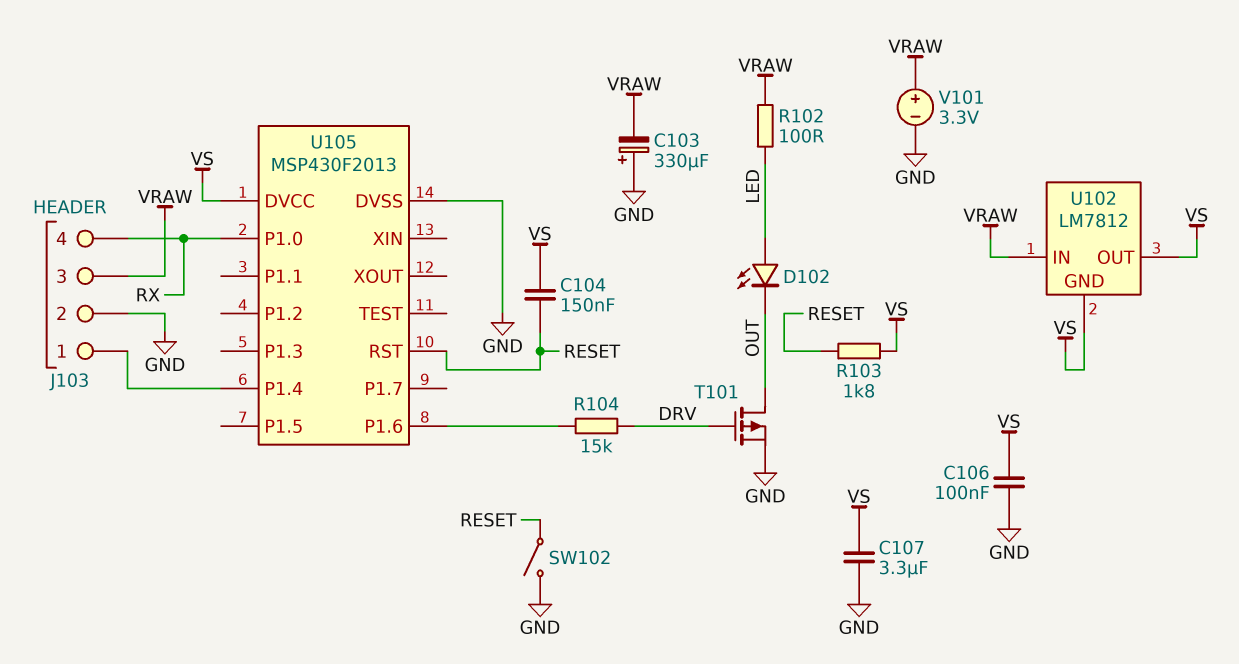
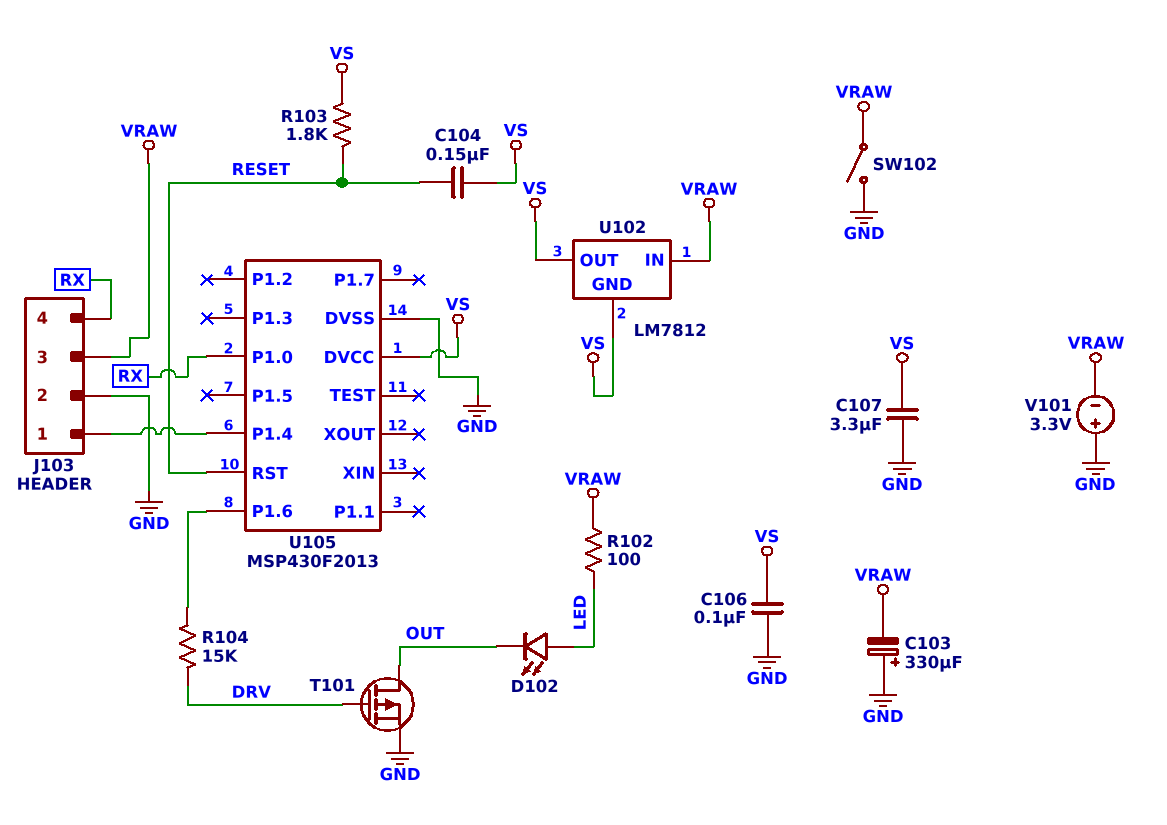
SW102: switch (GND, RESET) -> switch (GND, VRAW)
V101: 3.3V (plus VRAW, minus GND) -> 3.3V (plus GND, minus VRAW)

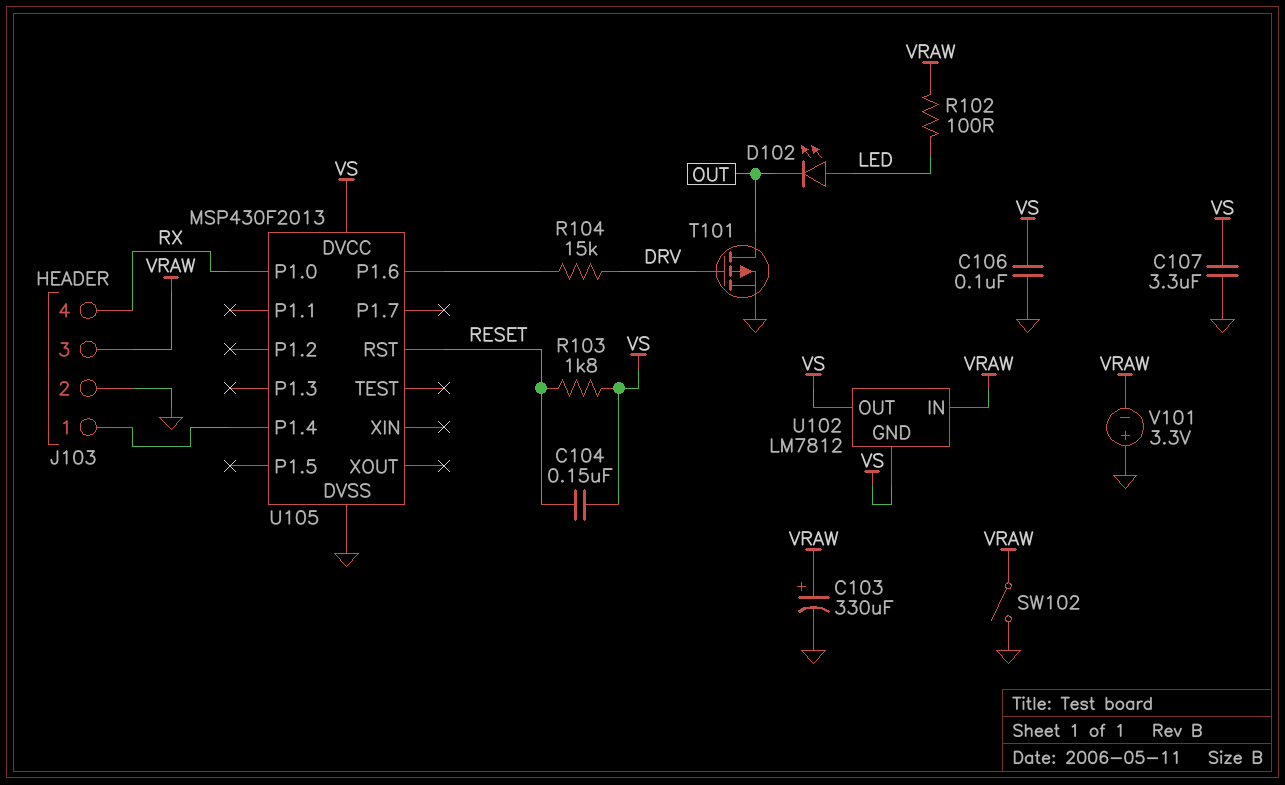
C103: 330uF (plus GND, minus VRAW) -> 330uF (plus VRAW, minus GND)

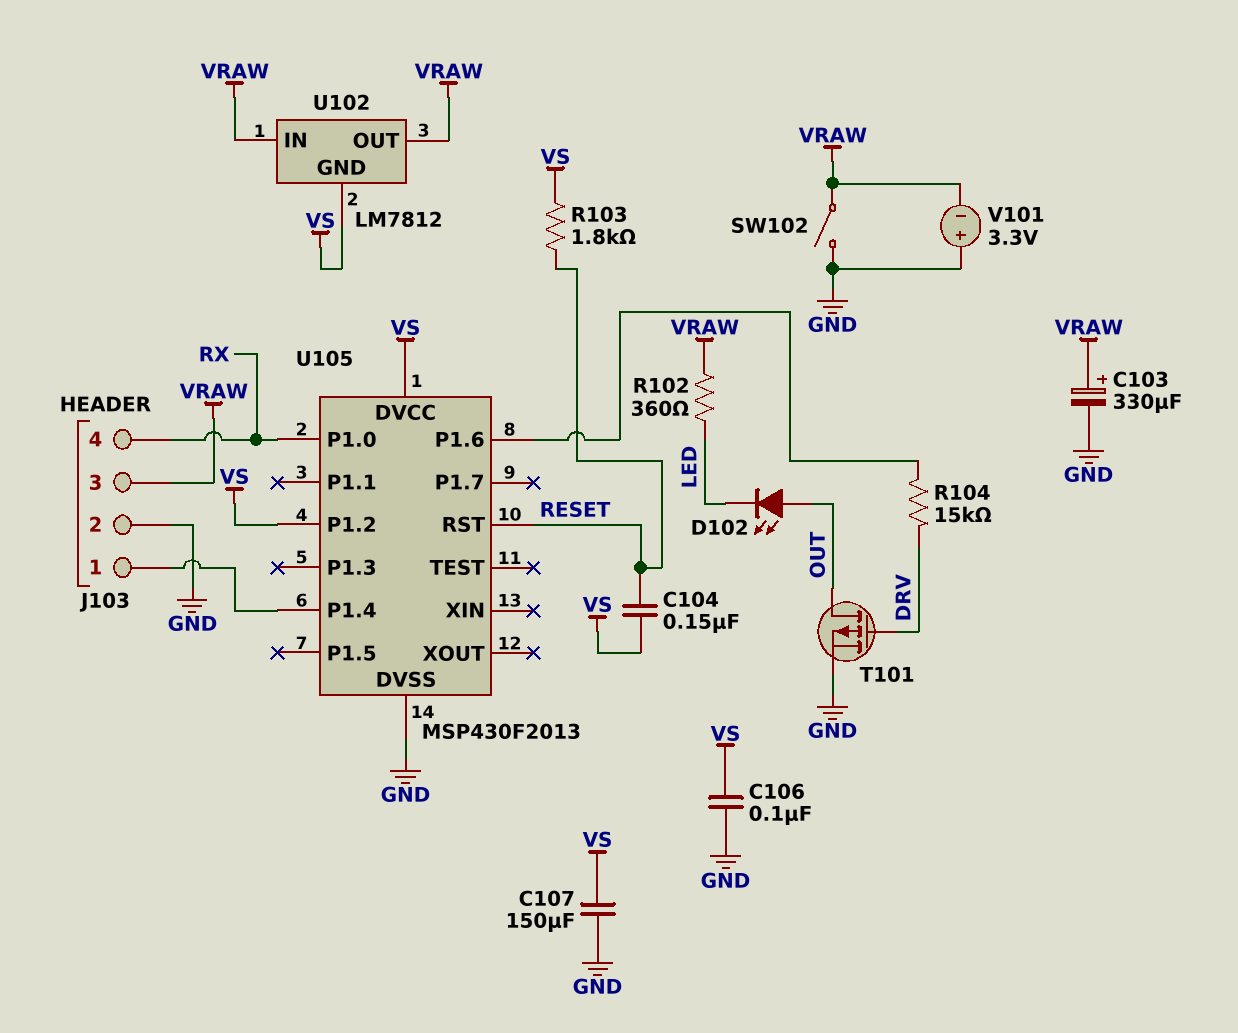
C107: 3.3uF (GND, VS) -> 150uF (GND, VS)
D102: LED (A LED, K OUT) -> LED (A OUT, K LED)
R102: 100 (LED, VRAW) -> 360 (LED, VRAW)
U102 pin OUT: VS -> VRAW
U105 pin P1.2: none -> VS

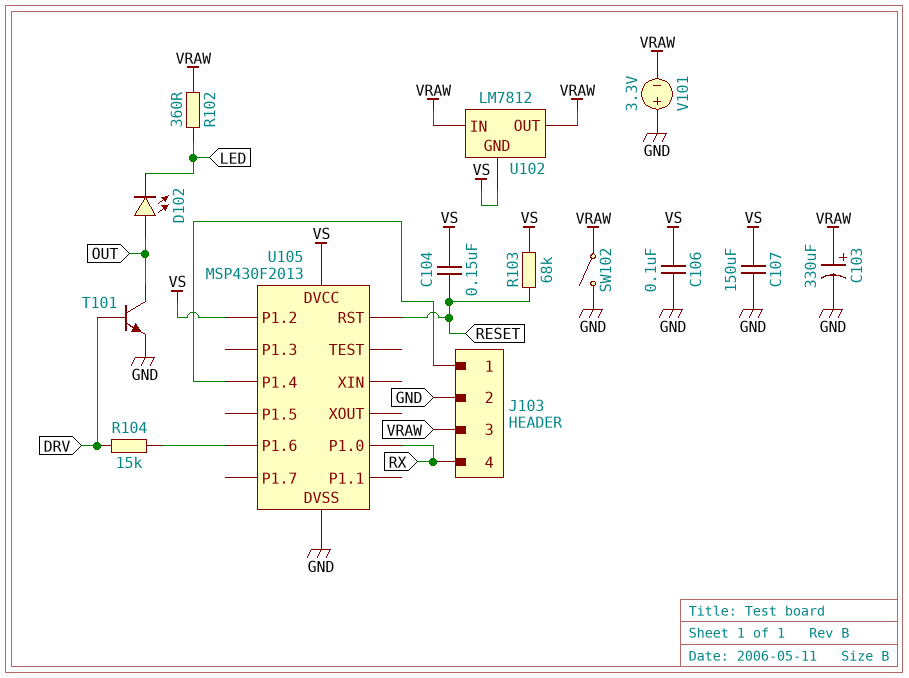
R103: 1.8k (RESET, VS) -> 68k (RESET, VS)
T101: PMOS (G DRV, D OUT, S GND) -> NPN (B DRV, C OUT, E GND)

